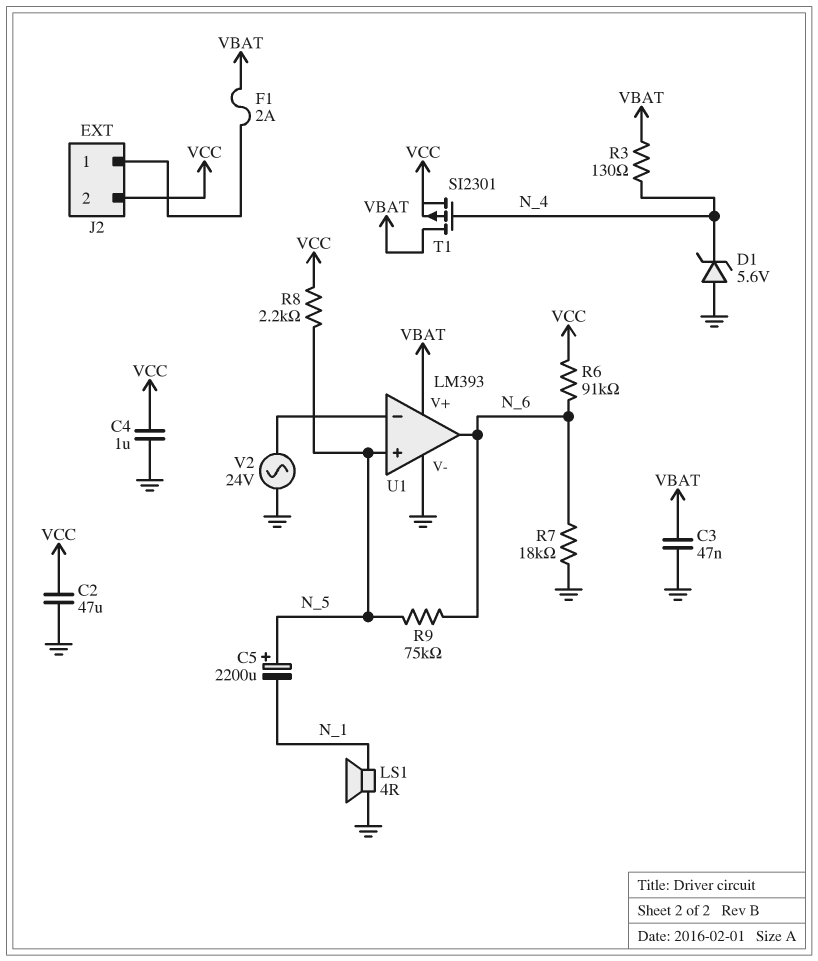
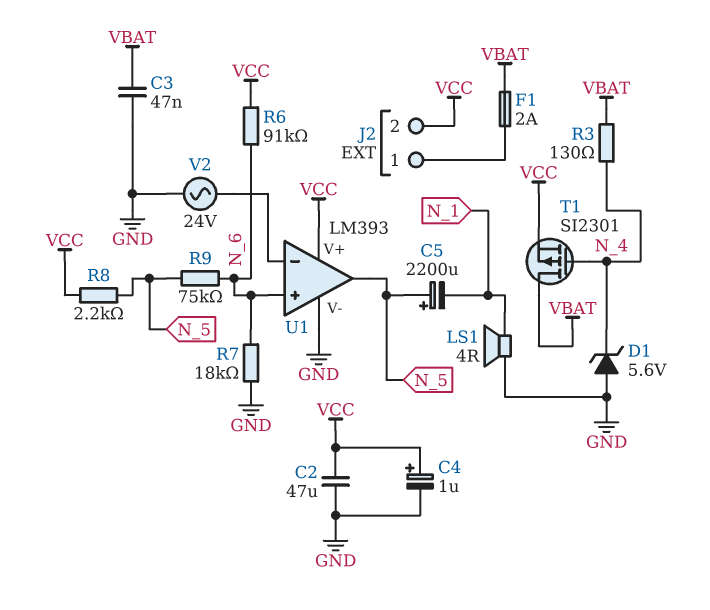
C4: 1uF (GND, VCC) -> 1uF (plus VCC, minus GND)
U1 pin V+: VBAT -> VCC
U1 pin in+: N_5 -> N_6
U1 pin out: N_6 -> N_5

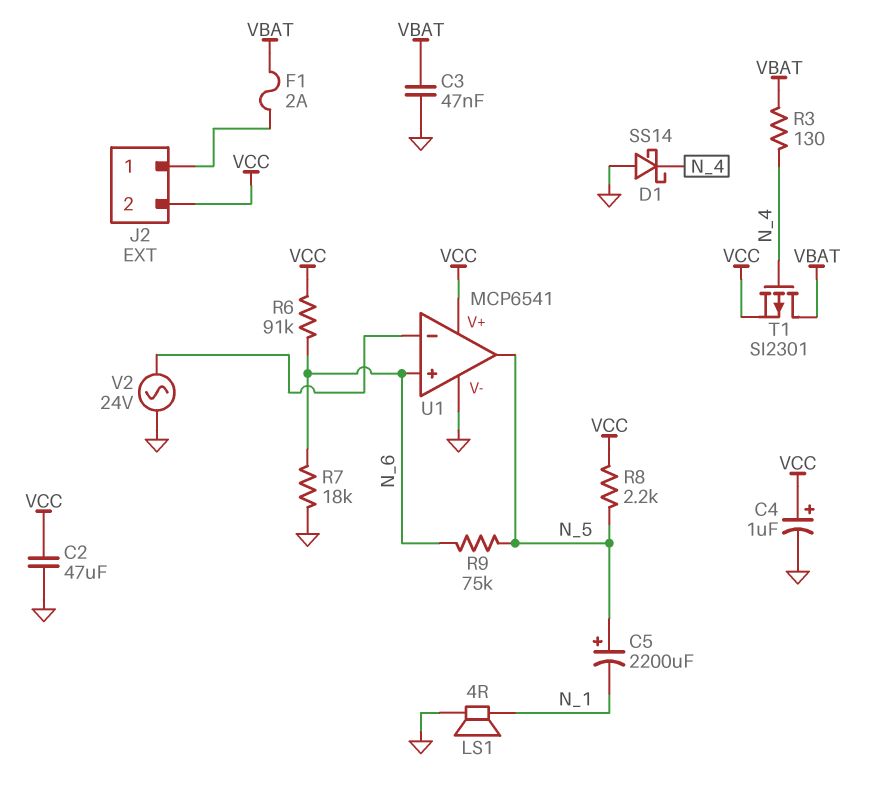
D1: zener 5.6V (A GND, K N_4) -> schottky SS14 (A GND, K N_4)
U1: LM393 -> MCP6541

